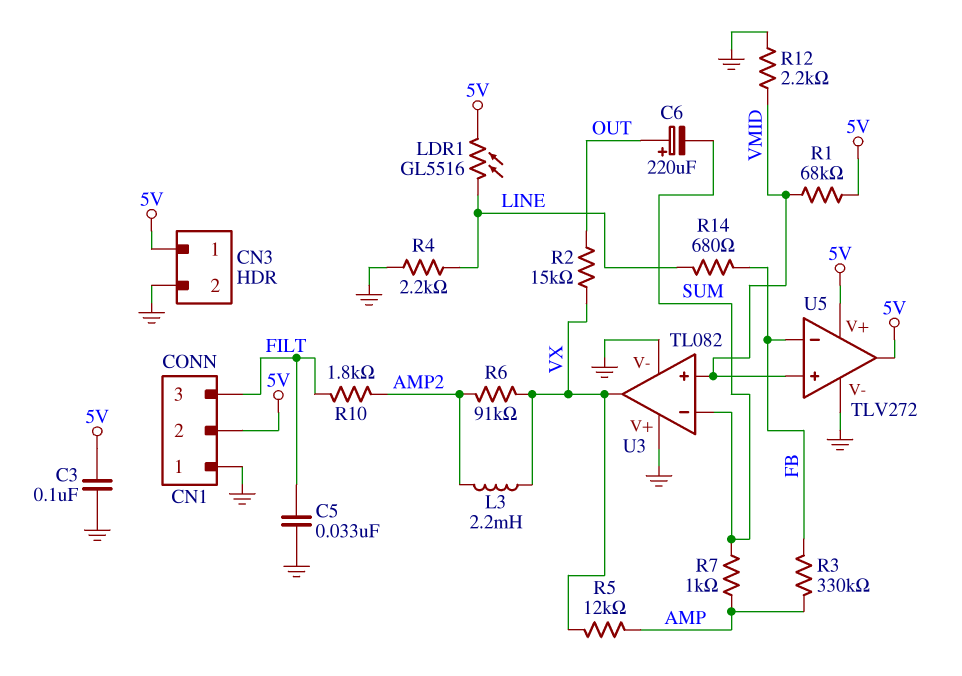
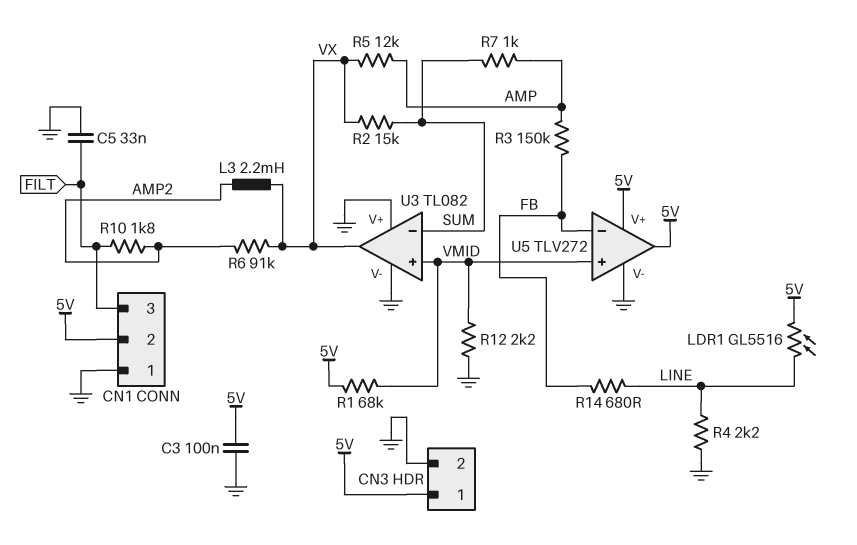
C6: 220uF (plus OUT, minus SUM) -> none
R2: 15k (OUT, VX) -> 15k (SUM, VX)
R3: 330k (AMP, FB) -> 150k (AMP, FB)

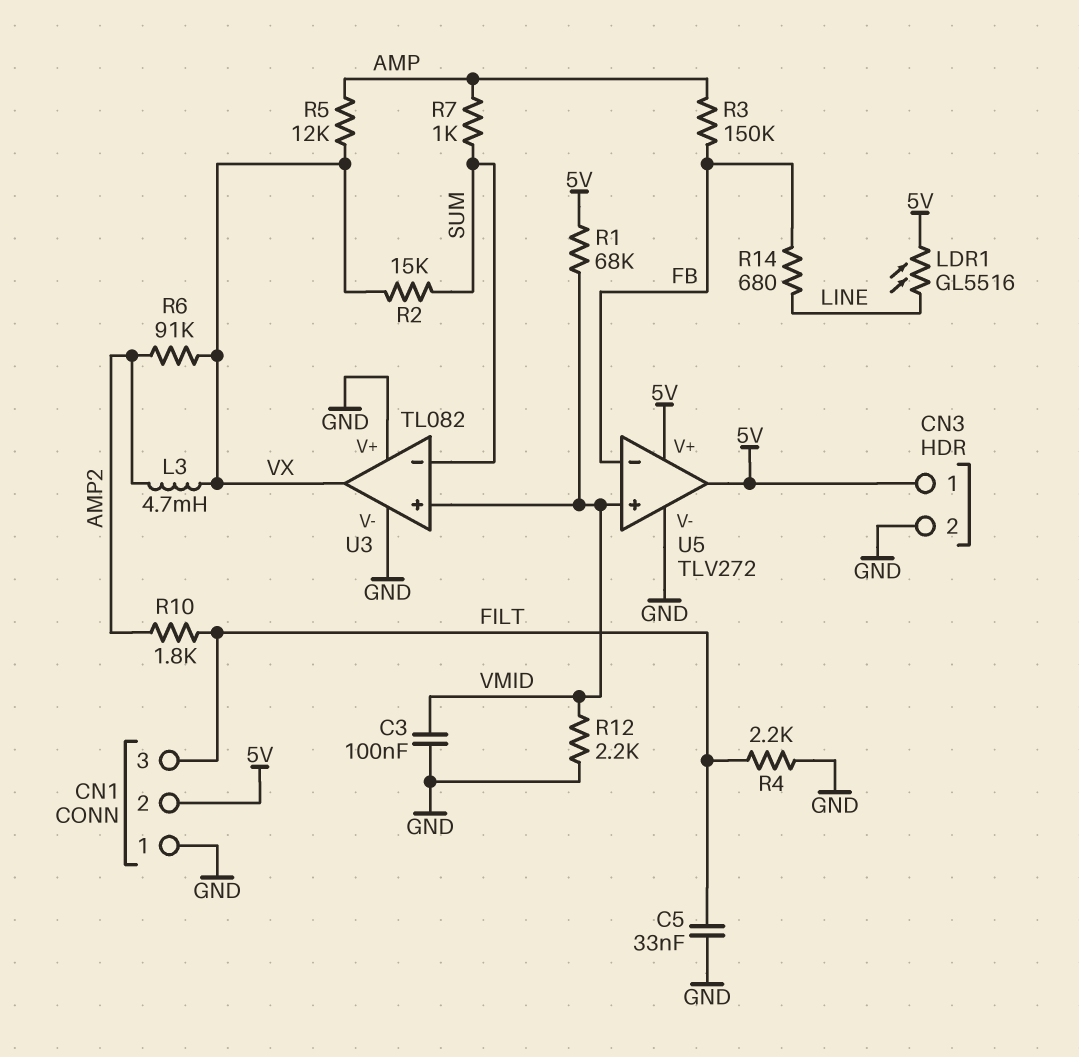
C3: 100nF (5V, GND) -> 100nF (GND, VMID)
L3: 2.2mH (AMP2, VX) -> 4.7mH (AMP2, VX)
R4: 2.2k (GND, LINE) -> 2.2k (FILT, GND)

